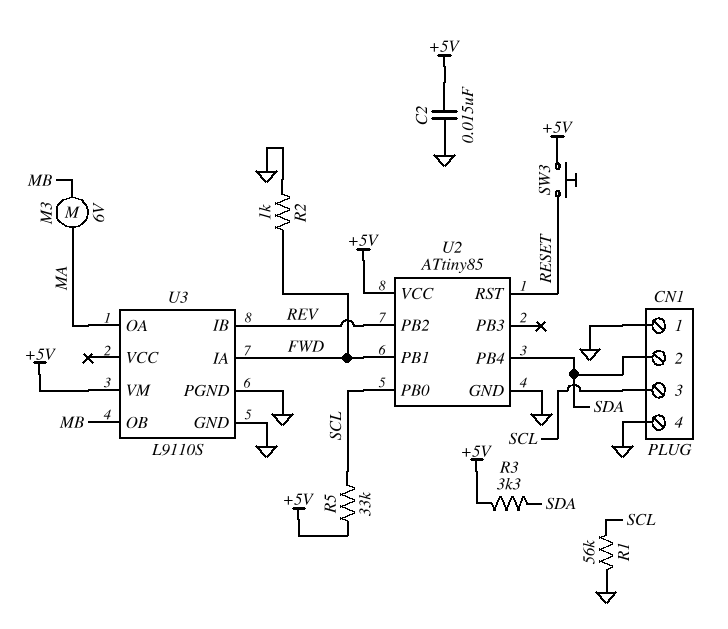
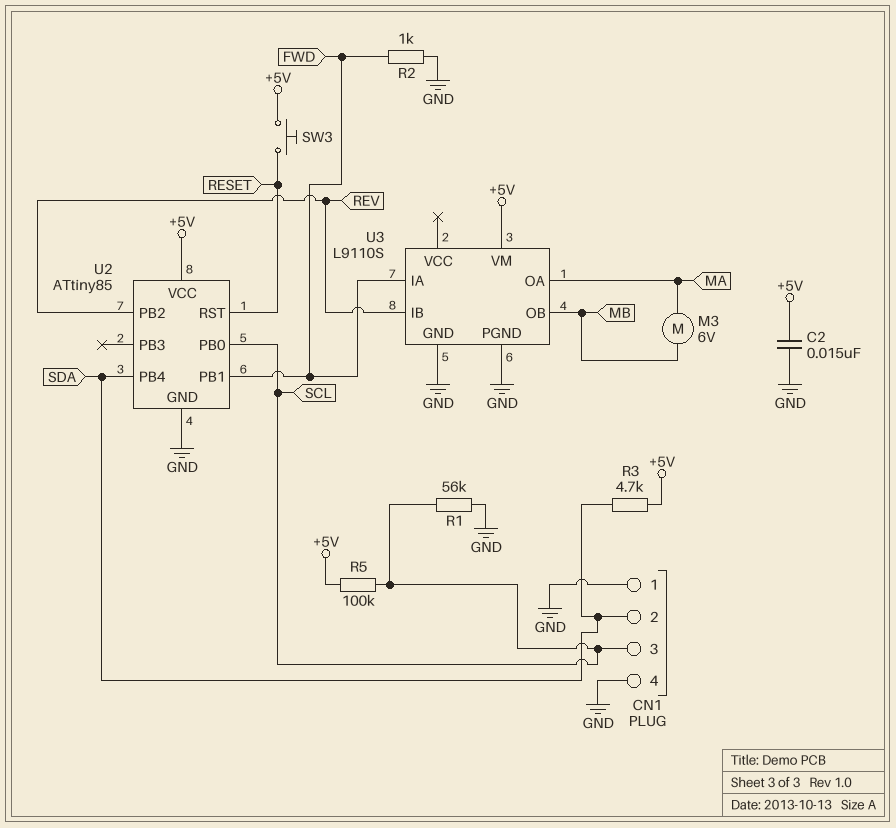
R3: 3.3k (+5V, SDA) -> 4.7k (+5V, SDA)
R5: 33k (+5V, SCL) -> 100k (+5V, SCL)

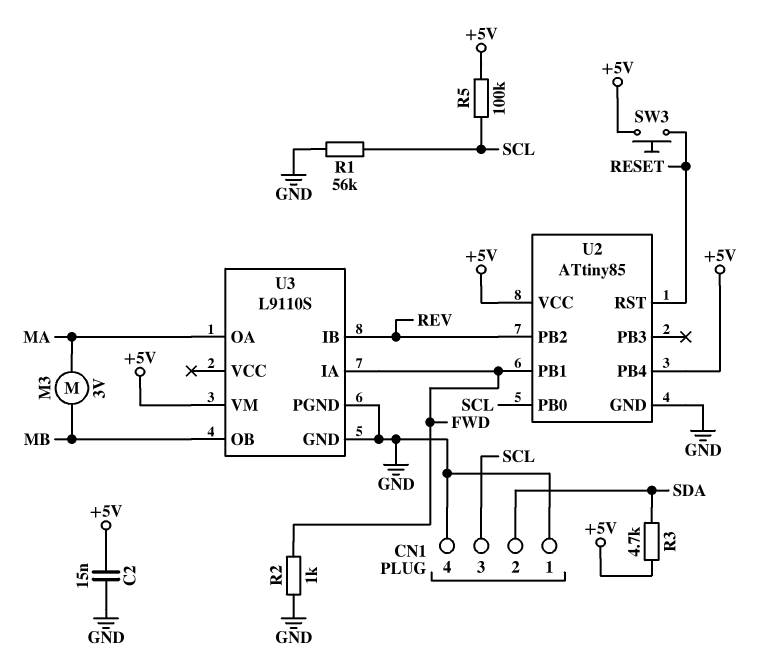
M3: motor 6V (MA, MB) -> motor 3V (MA, MB)
U2 pin PB4: SDA -> +5V

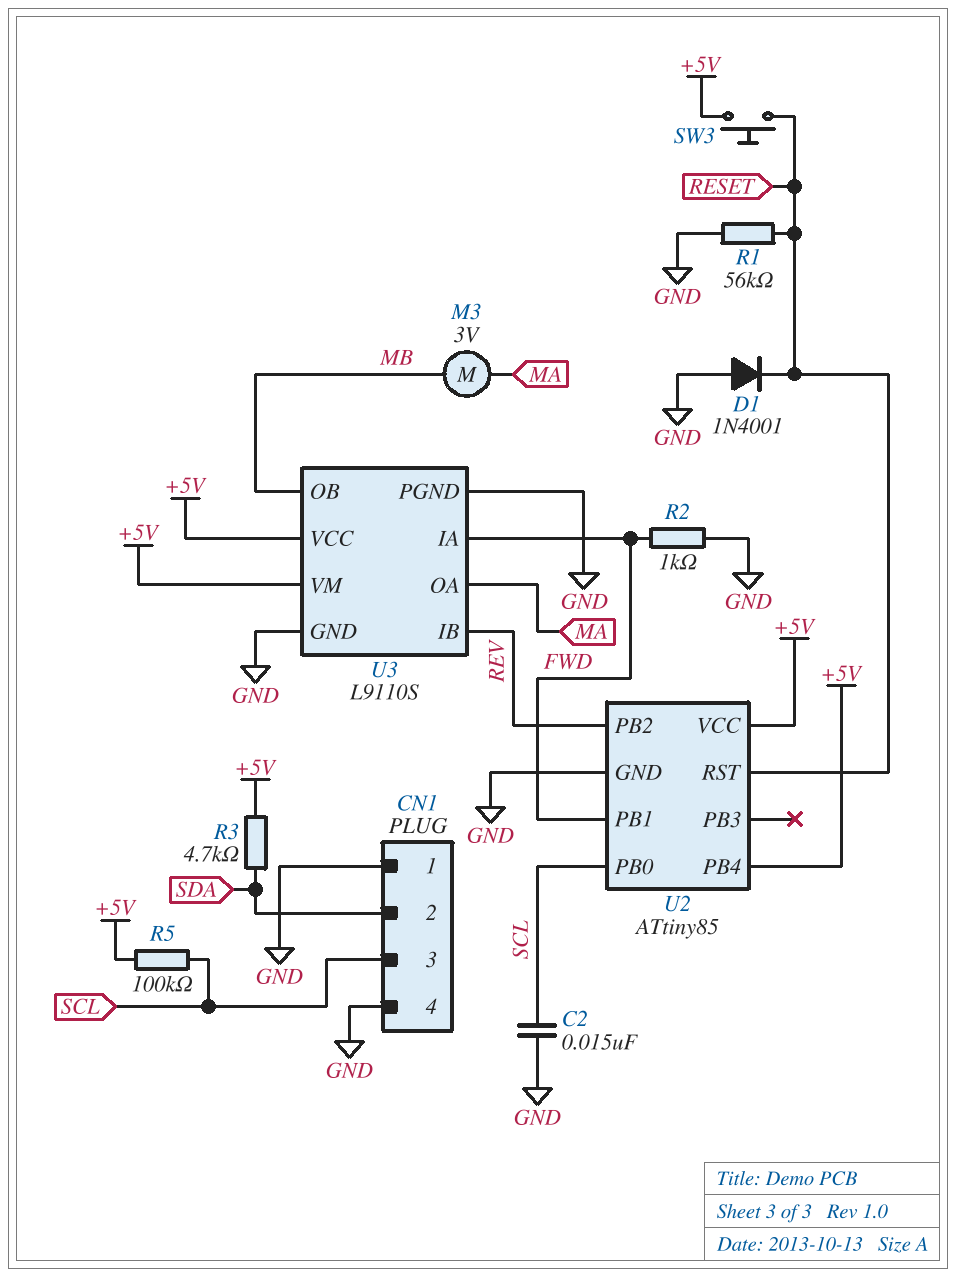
C2: 15nF (+5V, GND) -> 15nF (GND, SCL)
D1: none -> diode 1N4001 (A GND, K RESET)
R1: 56k (GND, SCL) -> 56k (GND, RESET)
U3 pin VCC: none -> +5V

